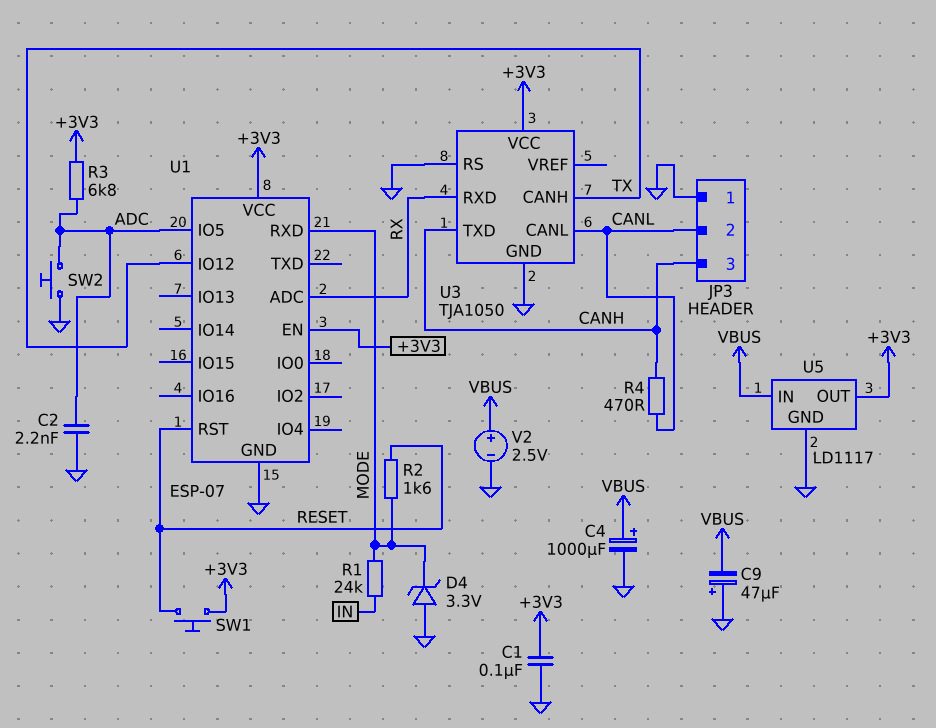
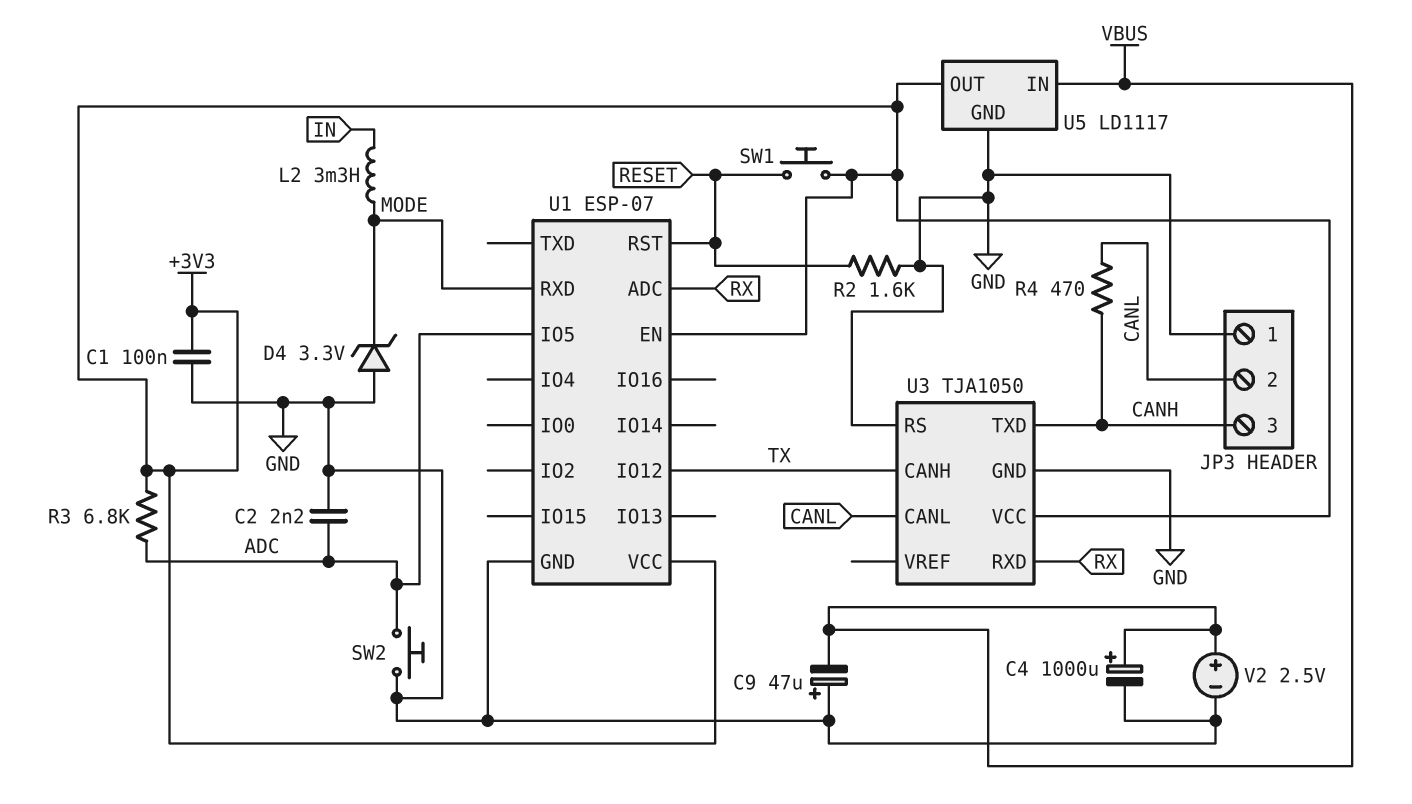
L2: none -> 3.3mH (IN, MODE)
R1: 24k (IN, MODE) -> none
R2: 1.6k (MODE, RESET) -> 1.6k (GND, RESET)

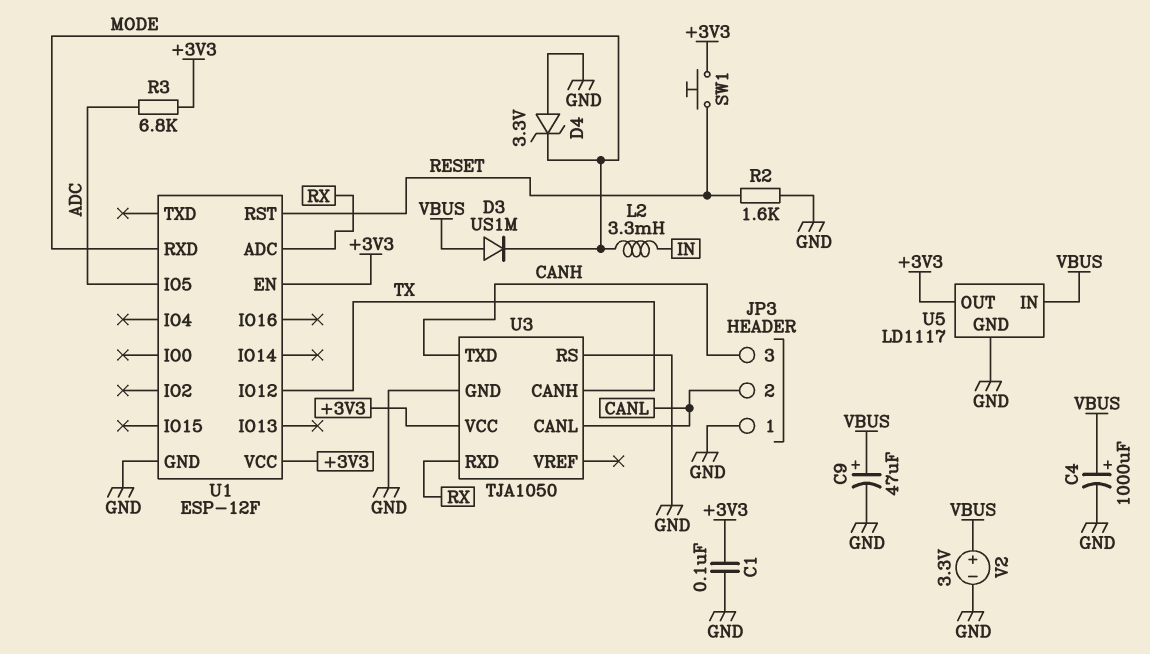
C2: 2.2nF (ADC, GND) -> none
C9: 47uF (plus GND, minus VBUS) -> 47uF (plus VBUS, minus GND)
D3: none -> diode US1M (A VBUS, K MODE)
R4: 470 (CANH, CANL) -> none
SW2: button (ADC, GND) -> none
U1: ESP-07 -> ESP-12F
V2: 2.5V (plus VBUS, minus GND) -> 3.3V (plus VBUS, minus GND)

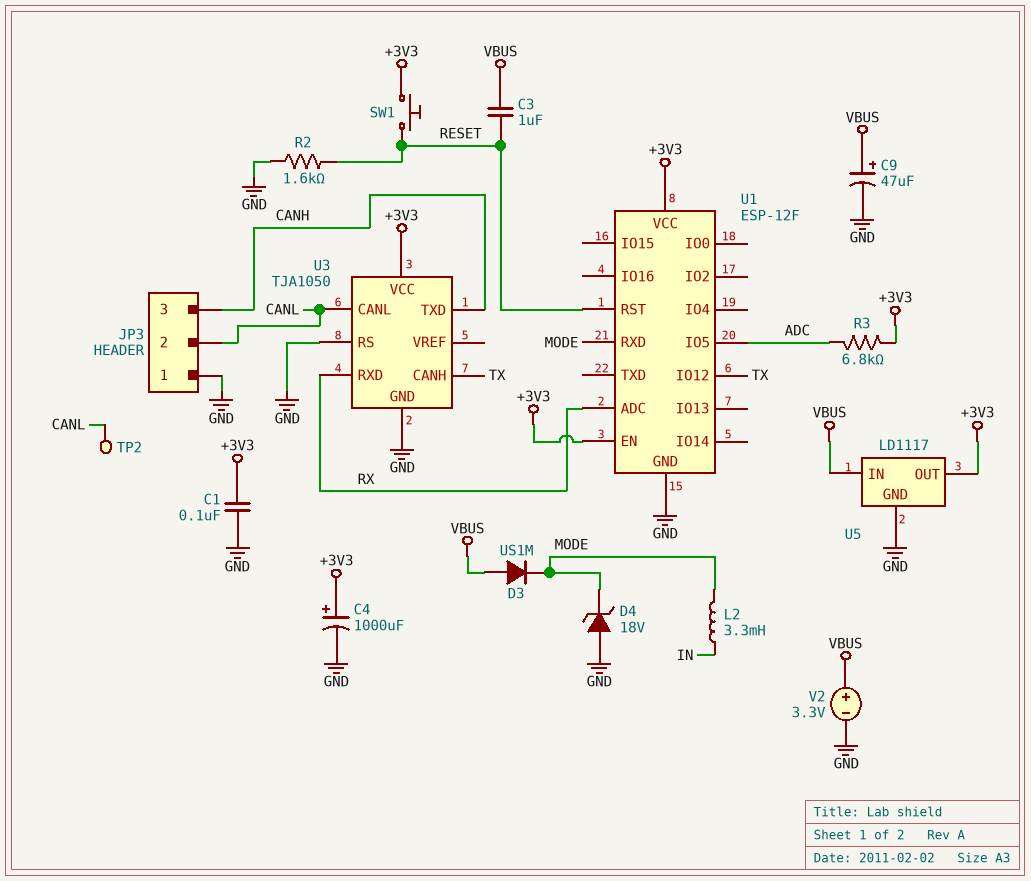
C3: none -> 1uF (RESET, VBUS)
C4: 1000uF (plus VBUS, minus GND) -> 1000uF (plus +3V3, minus GND)
D4: zener 3.3V (A GND, K MODE) -> zener 18V (A GND, K MODE)
TP2: none -> test point (CANL)

